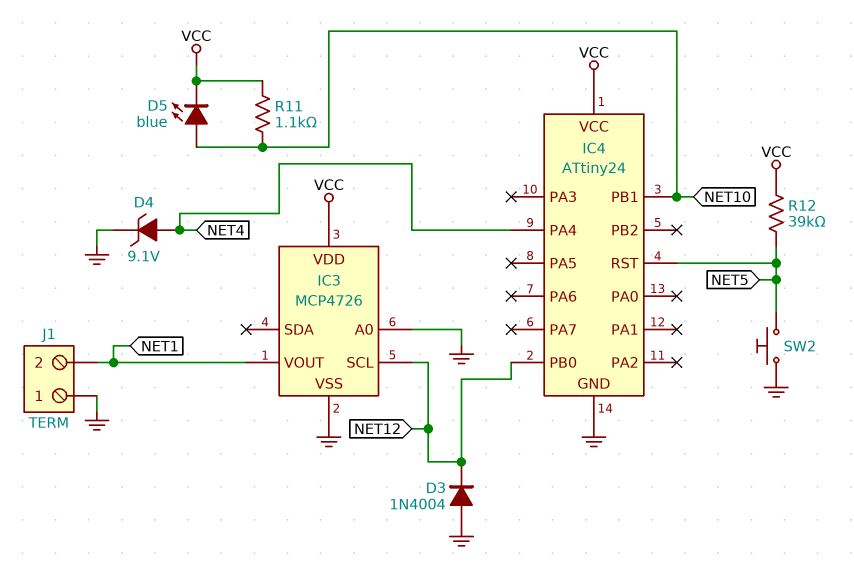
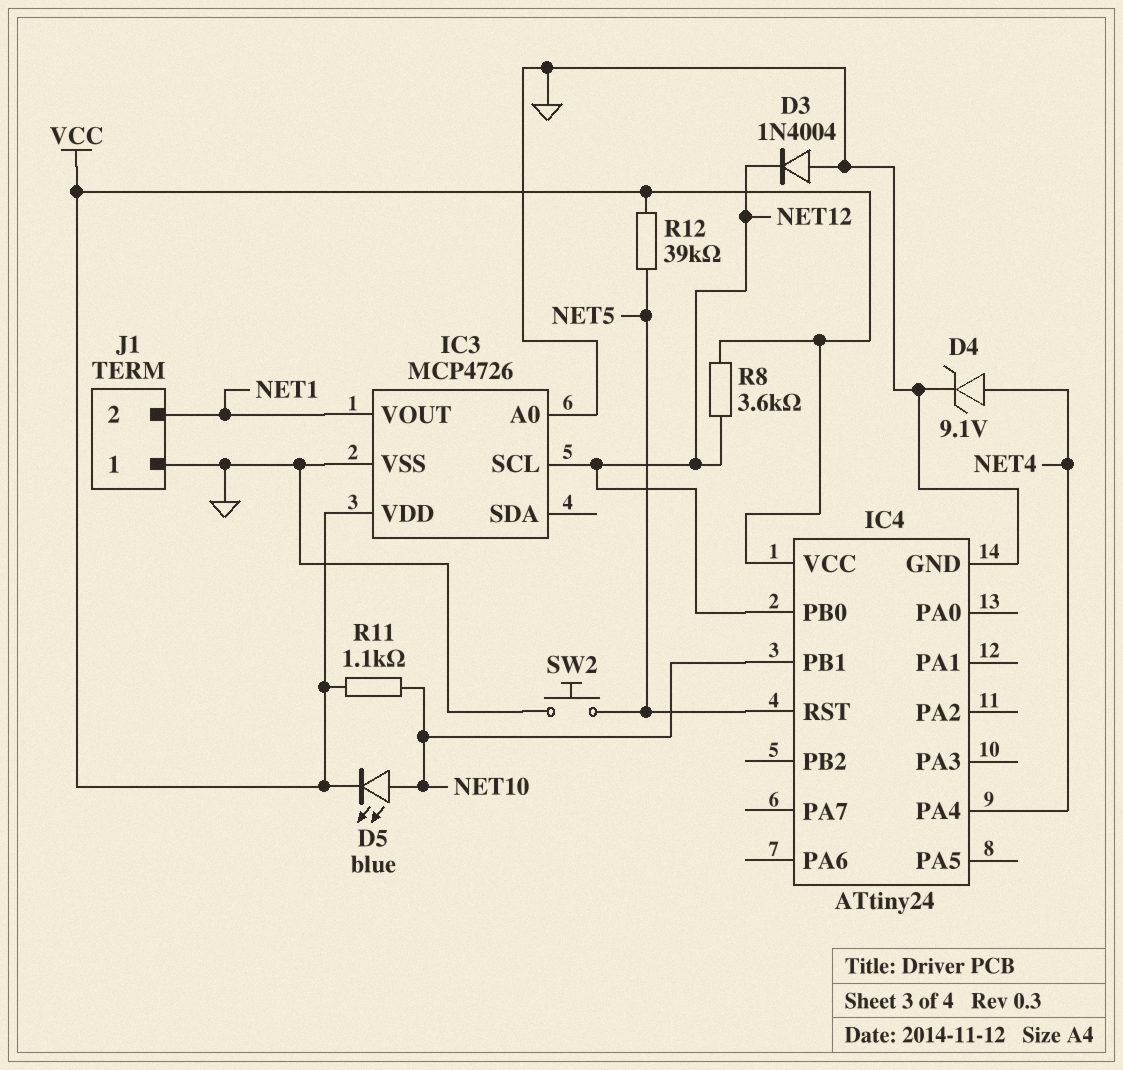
R8: none -> 3.6k (NET12, VCC)

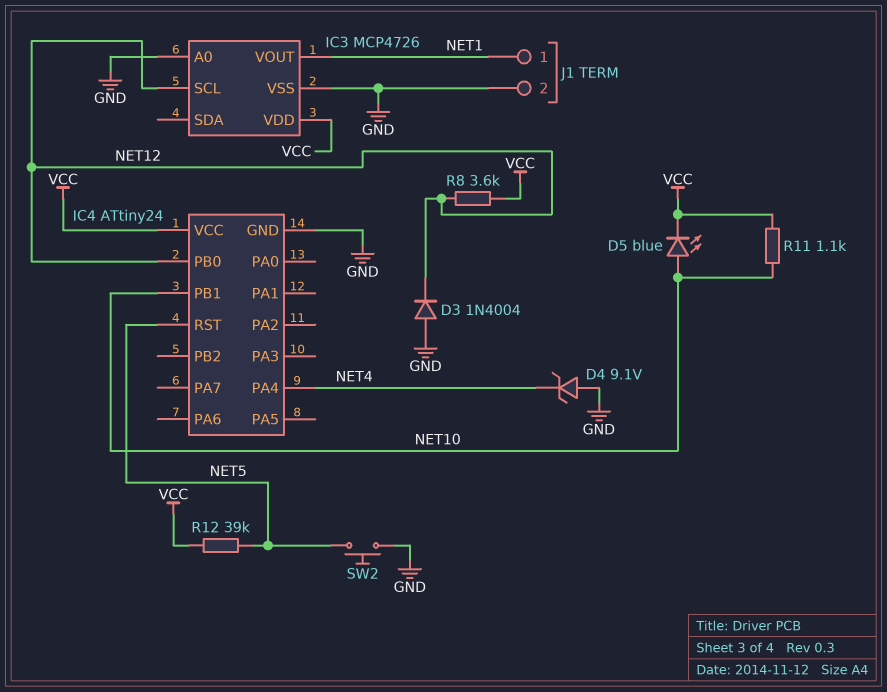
D4: zener 9.1V (A NET4, K GND) -> zener 9.1V (A GND, K NET4)
J1 pin 1: GND -> NET1
J1 pin 2: NET1 -> GND

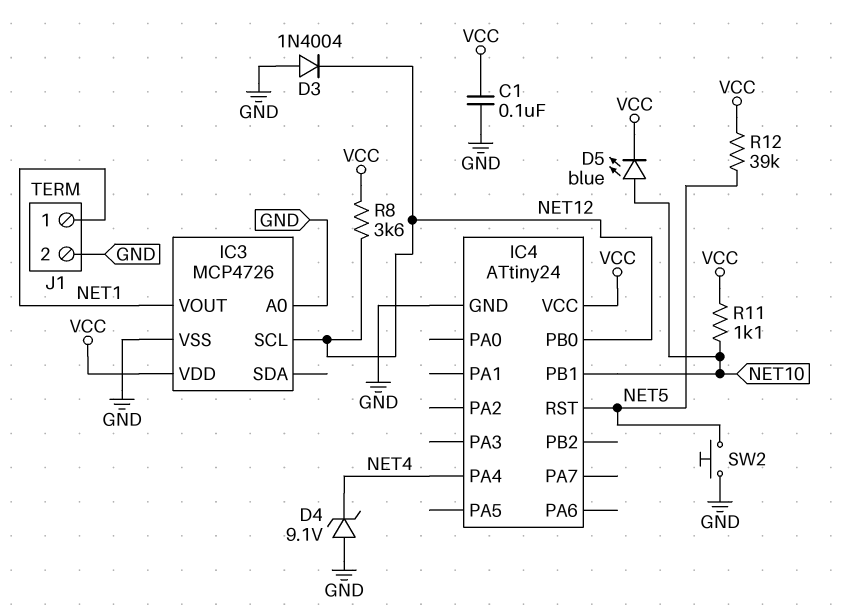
C1: none -> 100nF (GND, VCC)

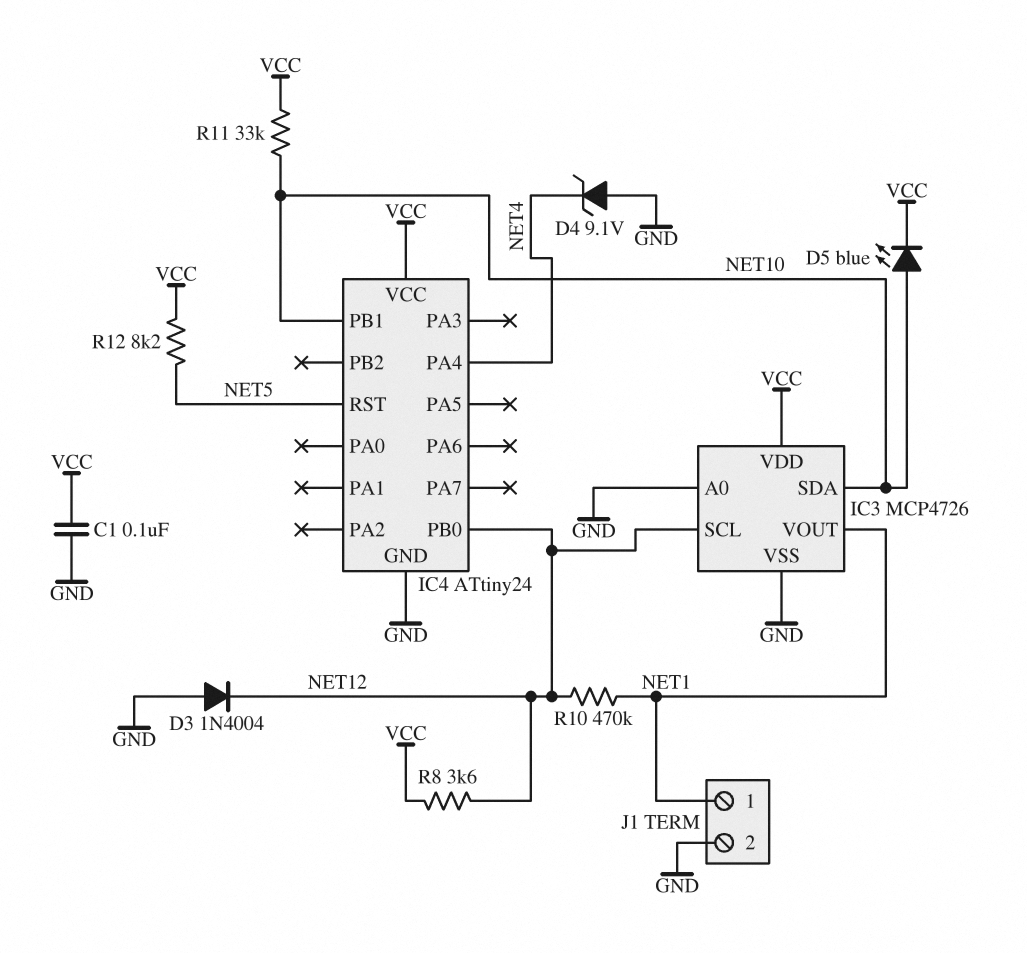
IC3 pin SDA: none -> NET10
R10: none -> 470k (NET1, NET12)
R11: 1.1k (NET10, VCC) -> 33k (NET10, VCC)
R12: 39k (NET5, VCC) -> 8.2k (NET5, VCC)
SW2: button (GND, NET5) -> none

